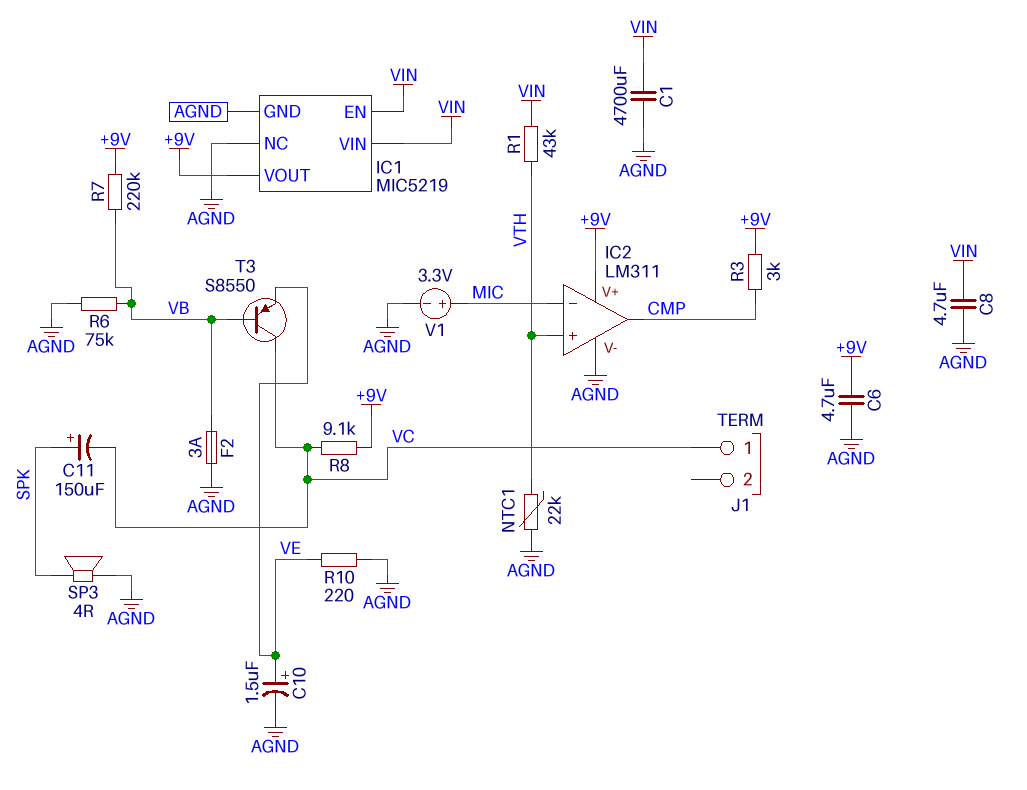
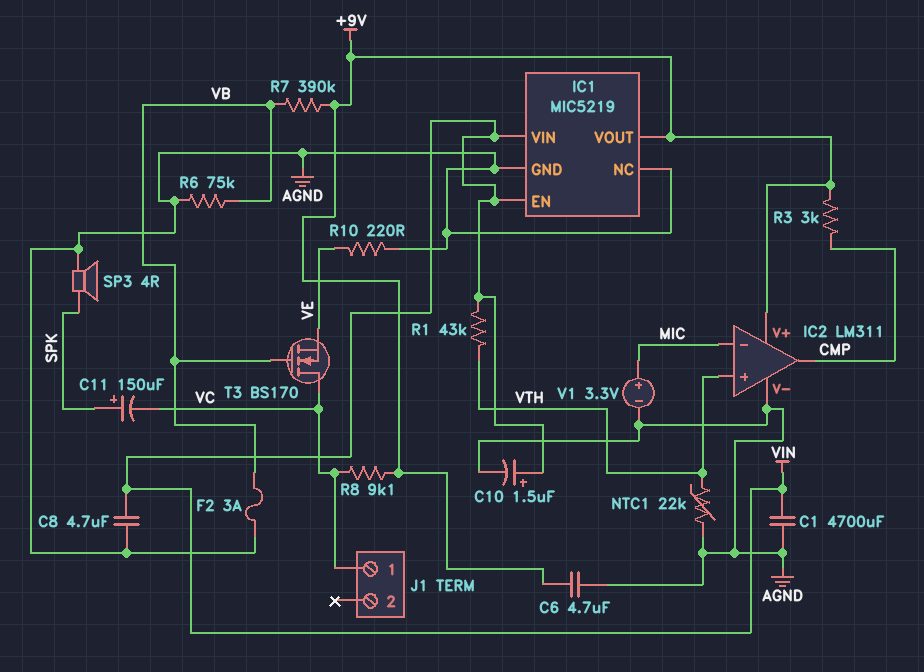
C10: 1.5uF (plus VE, minus AGND) -> 1.5uF (plus VIN, minus AGND)
R7: 220k (+9V, VB) -> 390k (+9V, VB)
T3: PNP S8550 (B VB, C VC, E VE) -> NMOS BS170 (G VB, D VC, S VE)

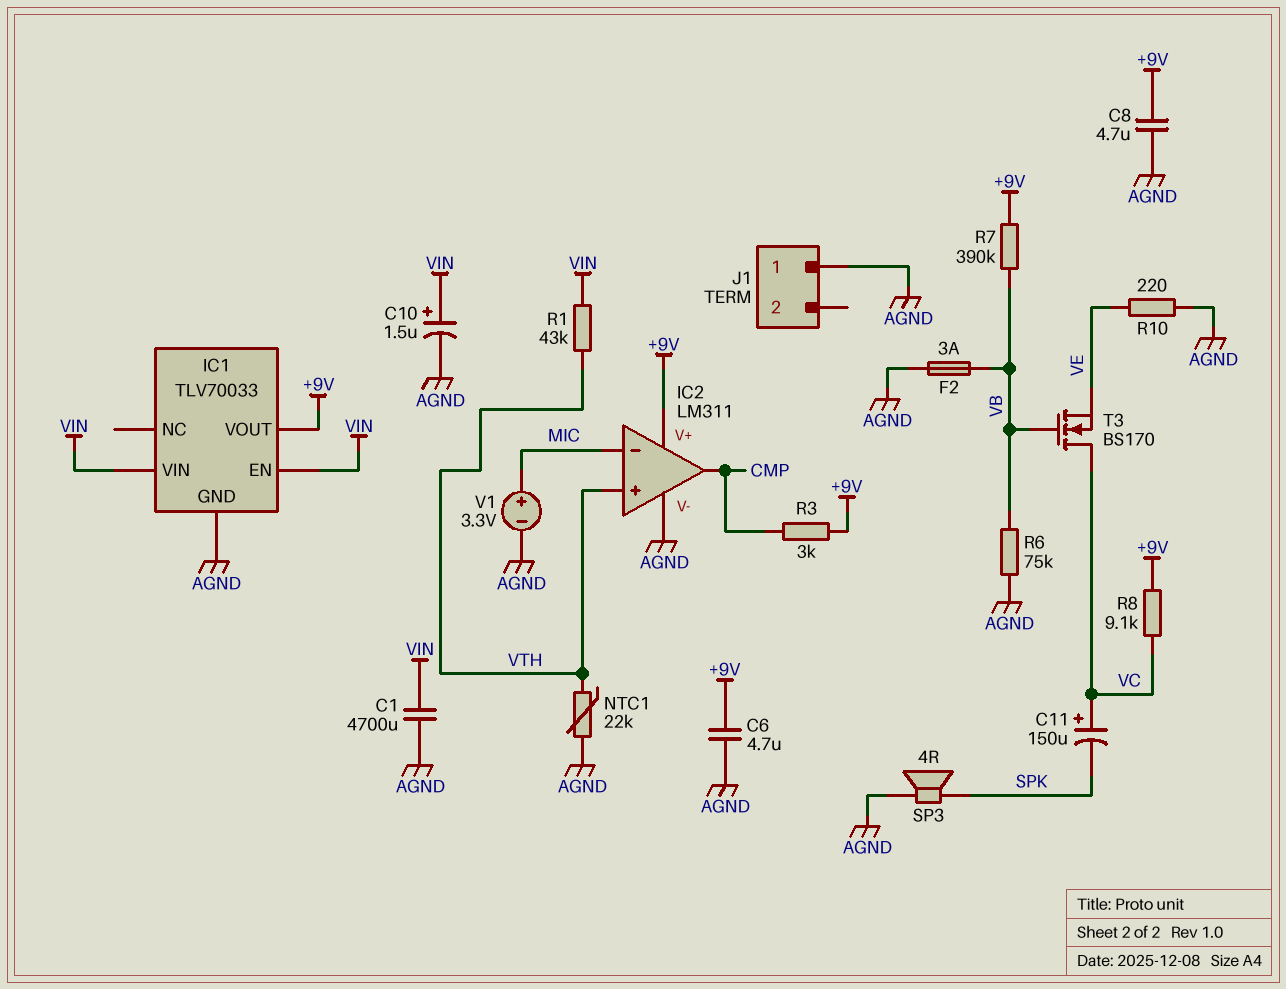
C8: 4.7uF (AGND, VIN) -> 4.7uF (+9V, AGND)
C11: 150uF (plus SPK, minus VC) -> 150uF (plus VC, minus SPK)
IC1: MIC5219 -> TLV70033
IC1 pin NC: AGND -> none
J1 pin 1: VC -> AGND

